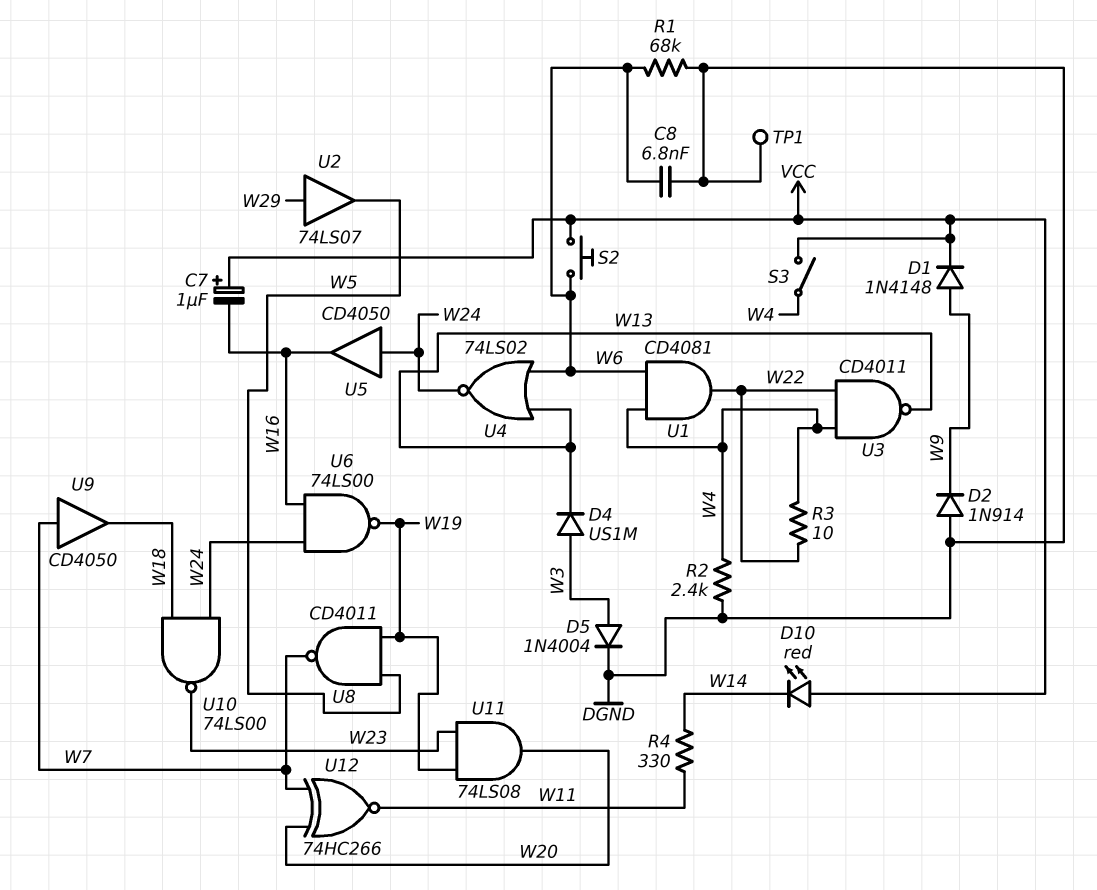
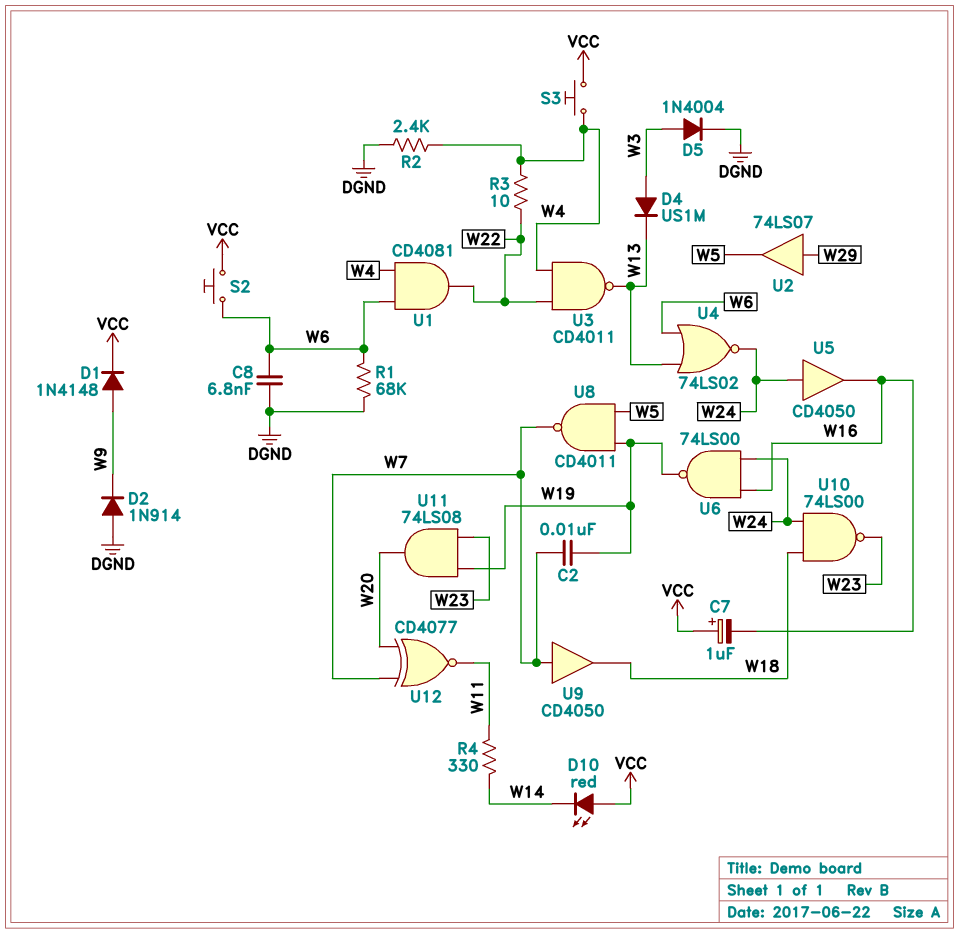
C2: none -> 10nF (W7, W19)
S3: switch (VCC, W4) -> button (VCC, W4)
TP1: test point (DGND) -> none
U12: XNOR 74HC266 (in W7, in W20, out W11) -> XNOR CD4077 (in W7, in W20, out W11)

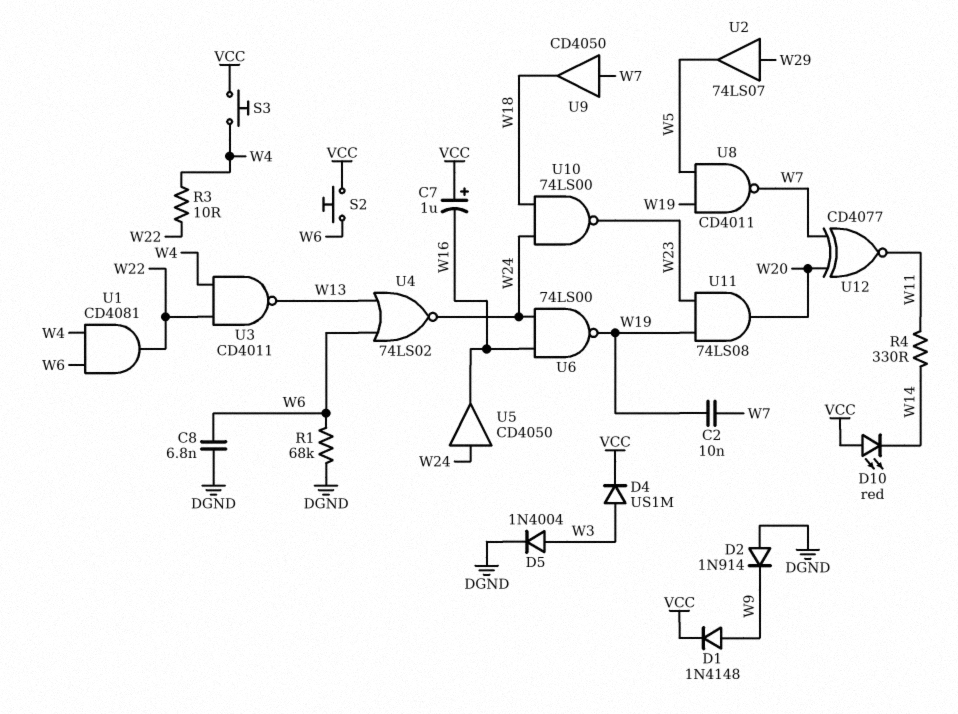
D4: diode US1M (A W3, K W13) -> diode US1M (A W3, K VCC)
R2: 2.4k (DGND, W4) -> none

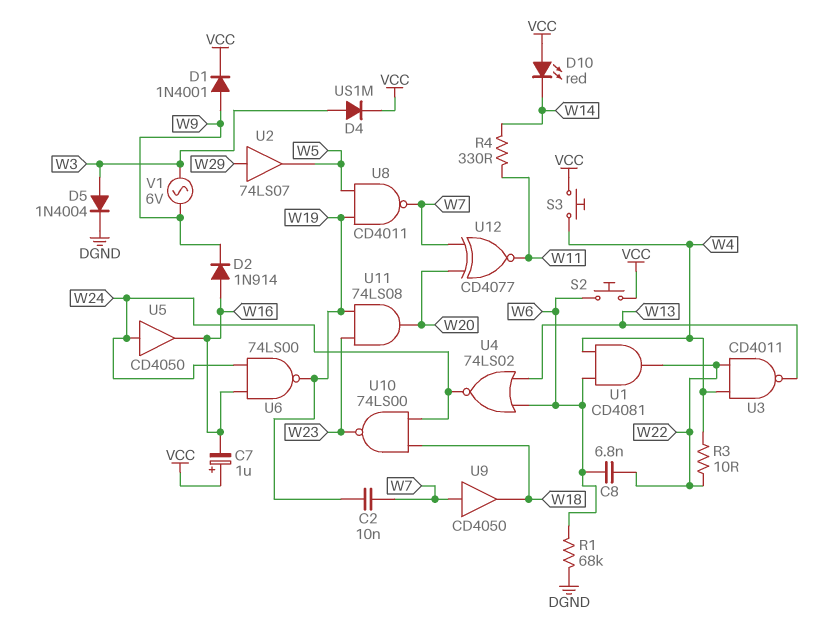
C8: 6.8nF (DGND, W6) -> 6.8nF (W6, W22)
D1: diode 1N4148 (A W9, K VCC) -> diode 1N4001 (A W9, K VCC)
D2: diode 1N914 (A DGND, K W9) -> diode 1N914 (A W16, K W9)
V1: none -> AC 6V (W3, W9)

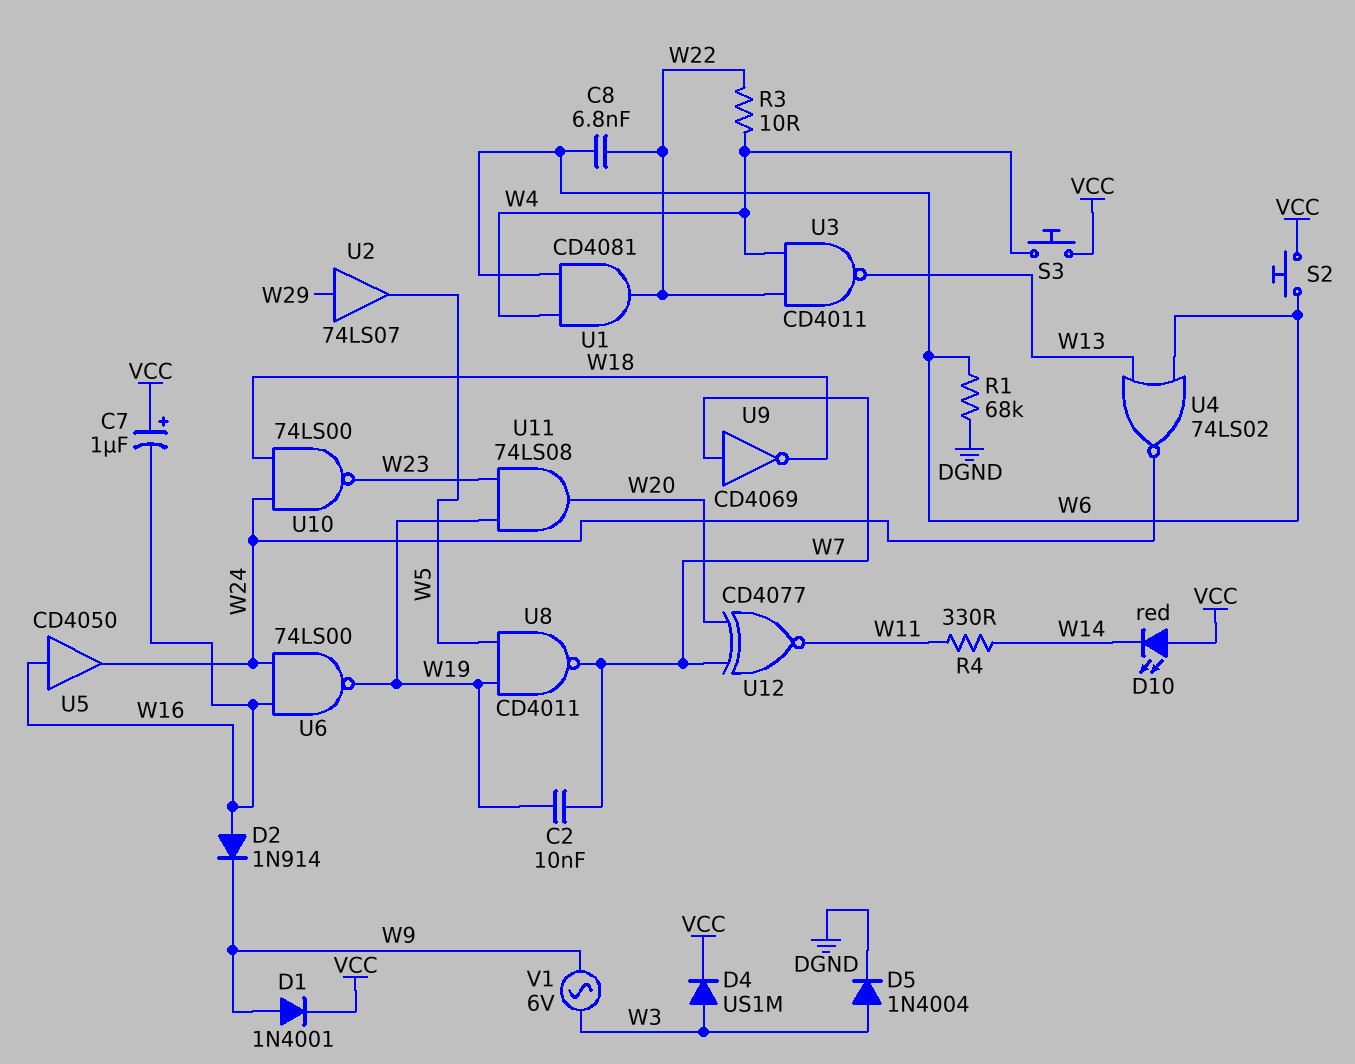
U5: buffer CD4050 (in W24, out W16) -> buffer CD4050 (in W16, out W24)
U9: buffer CD4050 (in W7, out W18) -> NOT CD4069 (in W7, out W18)

